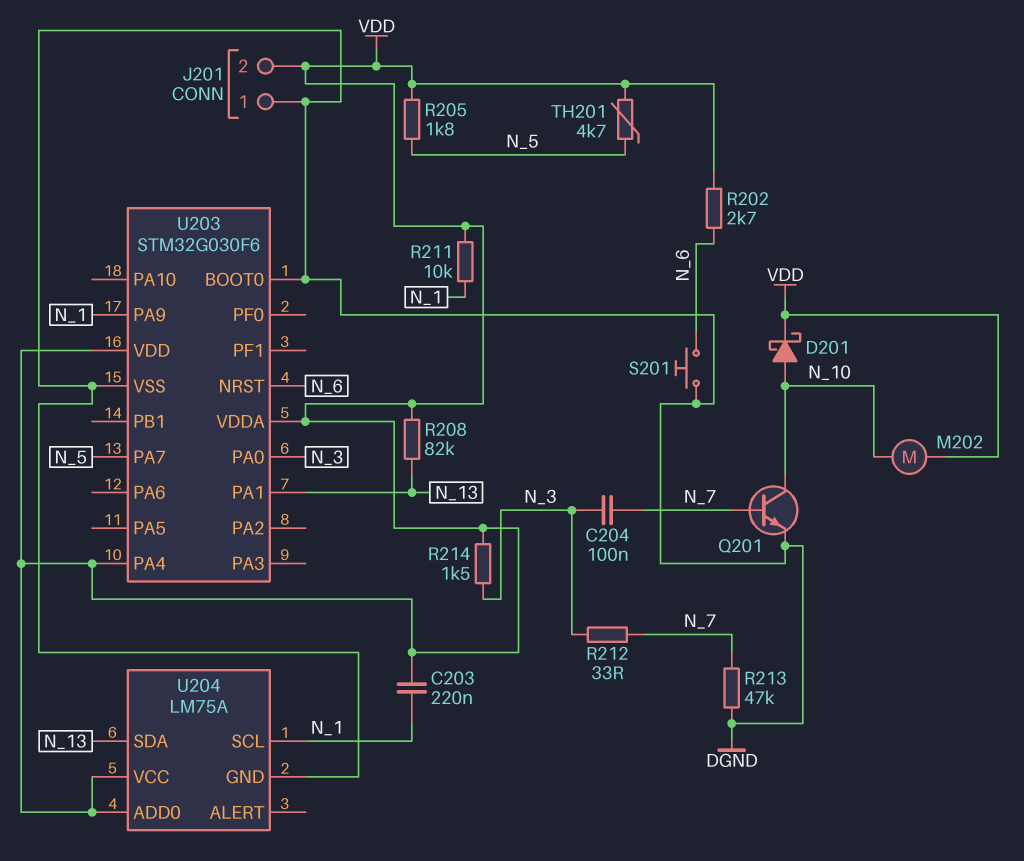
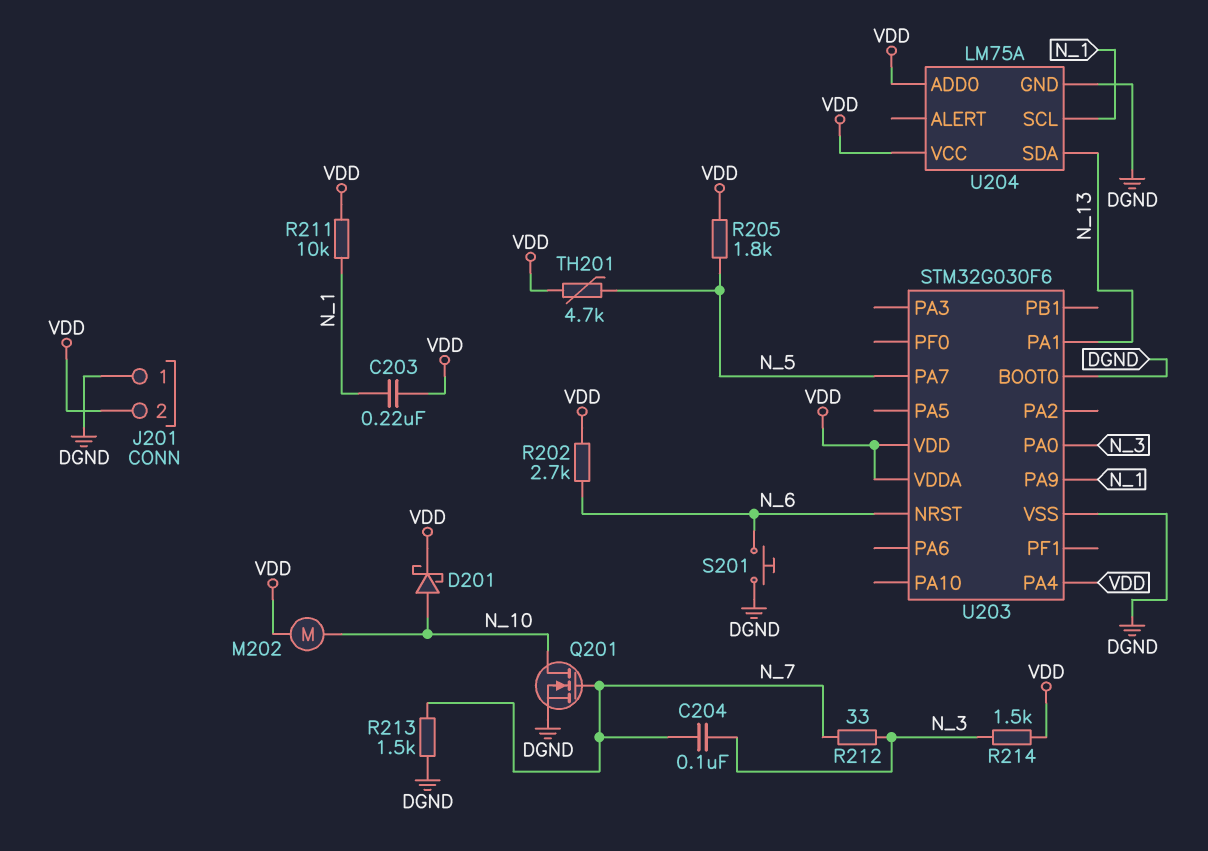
Q201: NPN (B N_7, C N_10, E DGND) -> NMOS (G N_7, D N_10, S DGND)
R208: 82k (N_13, VDD) -> none
R213: 47k (DGND, N_7) -> 1.5k (DGND, N_7)

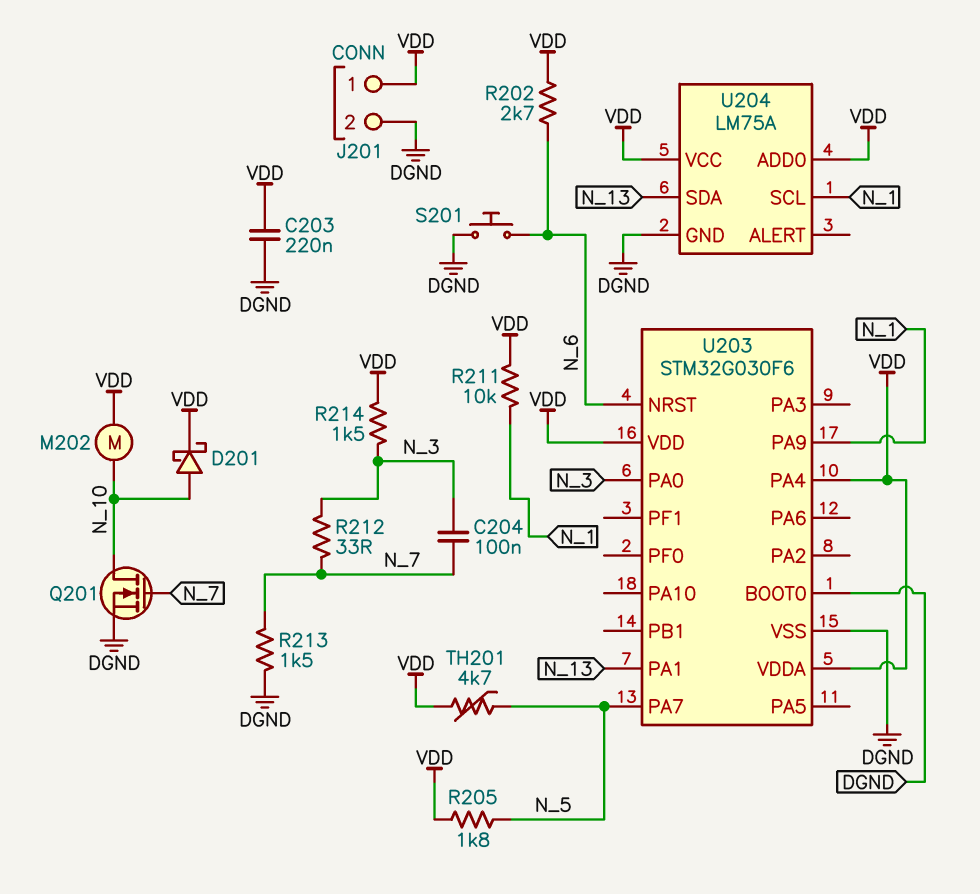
C203: 220nF (N_1, VDD) -> 220nF (DGND, VDD)
J201 pin 1: DGND -> VDD
J201 pin 2: VDD -> DGND

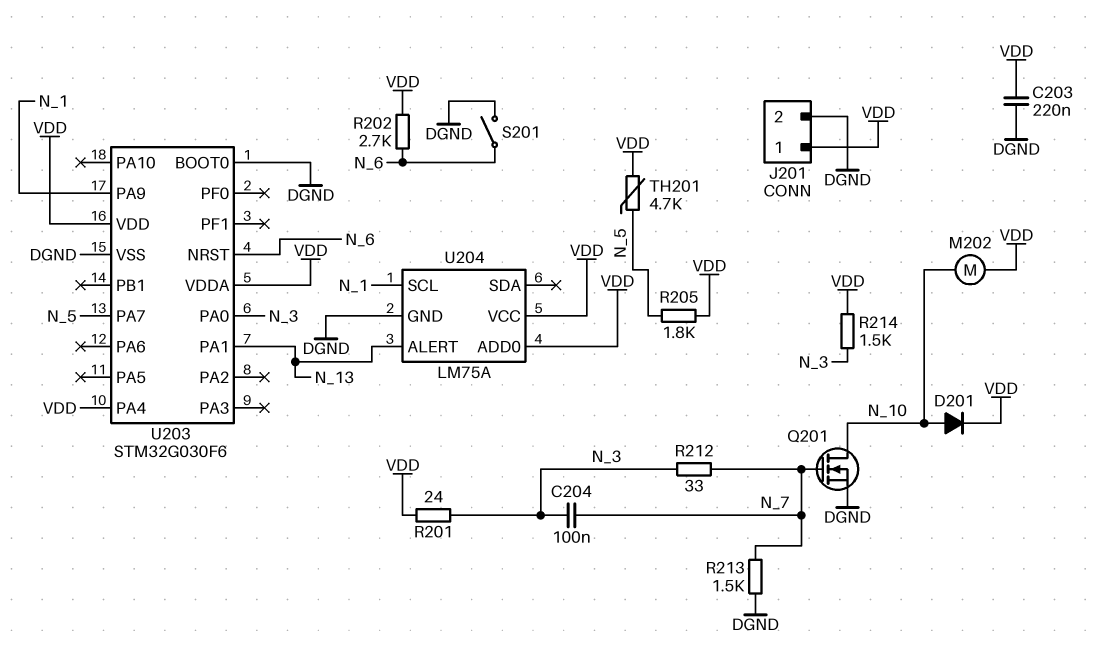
D201: schottky (A N_10, K VDD) -> diode (A N_10, K VDD)
R201: none -> 24 (N_3, VDD)
R211: 10k (N_1, VDD) -> none
S201: button (DGND, N_6) -> switch (DGND, N_6)
U204 pin ALERT: none -> N_13
U204 pin SDA: N_13 -> none

